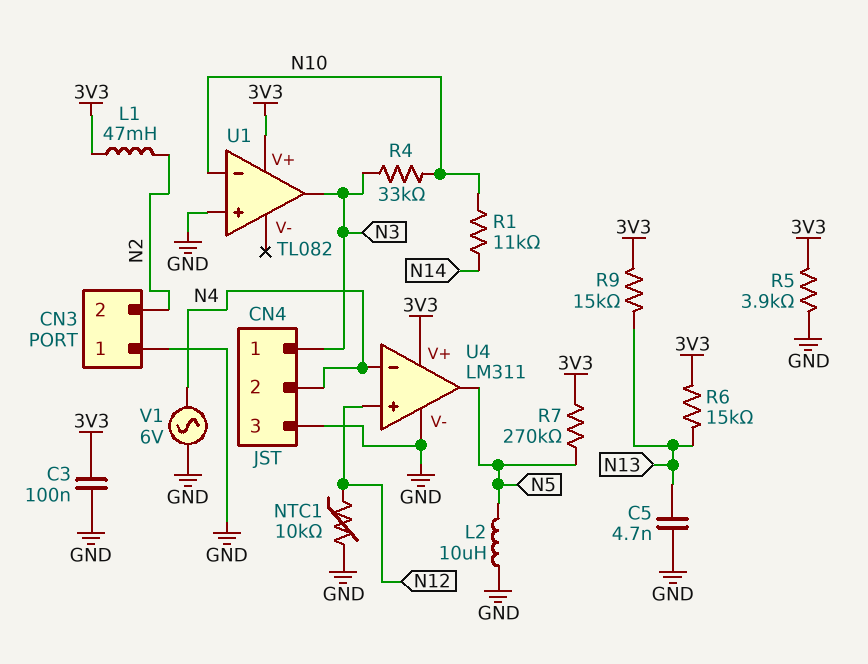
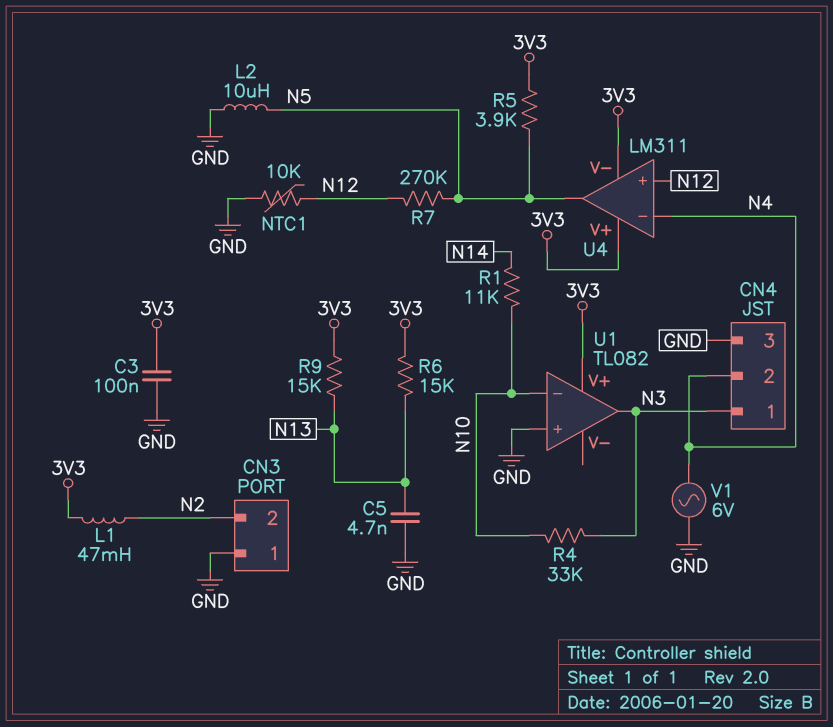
R5: 3.9k (3V3, GND) -> 3.9k (3V3, N5)
R7: 270k (3V3, N5) -> 270k (N5, N12)
U4 pin V-: GND -> 3V3

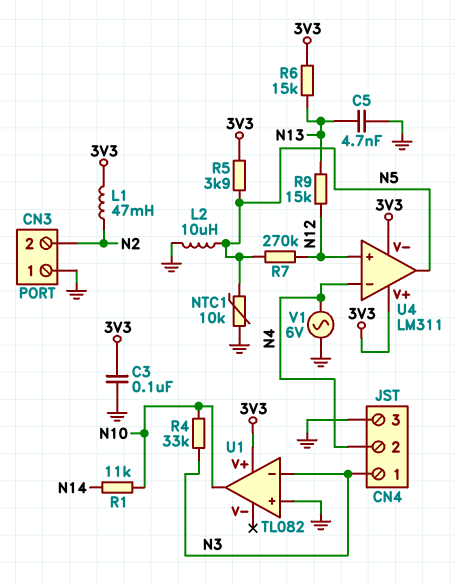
NTC1: 10k (GND, N12) -> 10k (GND, N5)
R9: 15k (3V3, N13) -> 15k (N12, N13)
U1 pin in-: N10 -> N3
U1 pin out: N3 -> N10

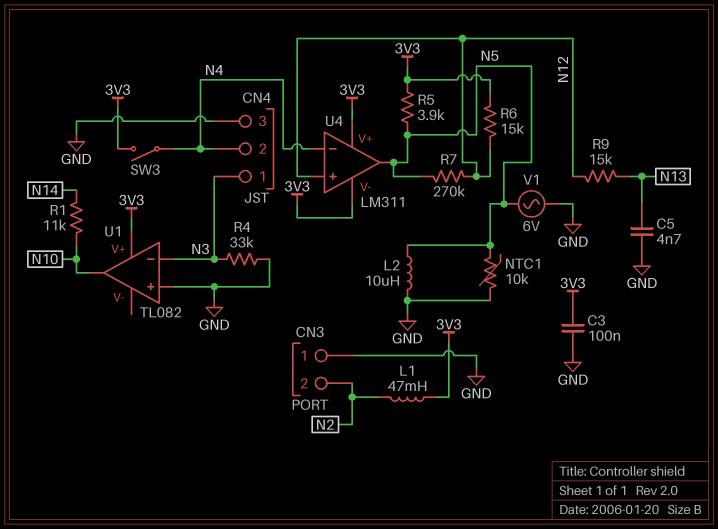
R4: 33k (N3, N10) -> 33k (GND, N3)
R6: 15k (3V3, N13) -> 15k (3V3, N12)
SW3: none -> switch (3V3, N4)
V1: AC 6V (GND, N4) -> AC 6V (GND, N5)

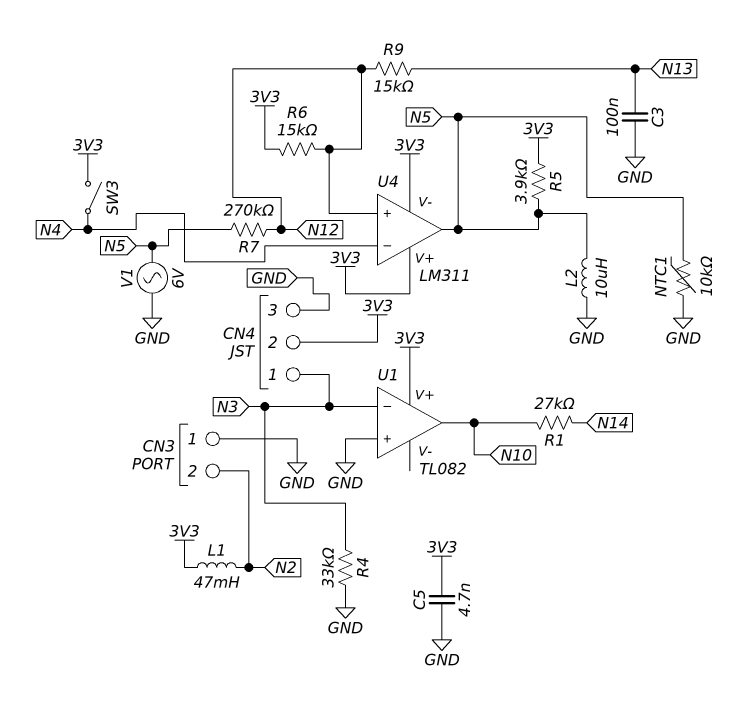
C3: 100nF (3V3, GND) -> 100nF (GND, N13)
C5: 4.7nF (GND, N13) -> 4.7nF (3V3, GND)
CN4 pin 2: N4 -> 3V3
R1: 11k (N10, N14) -> 27k (N10, N14)

